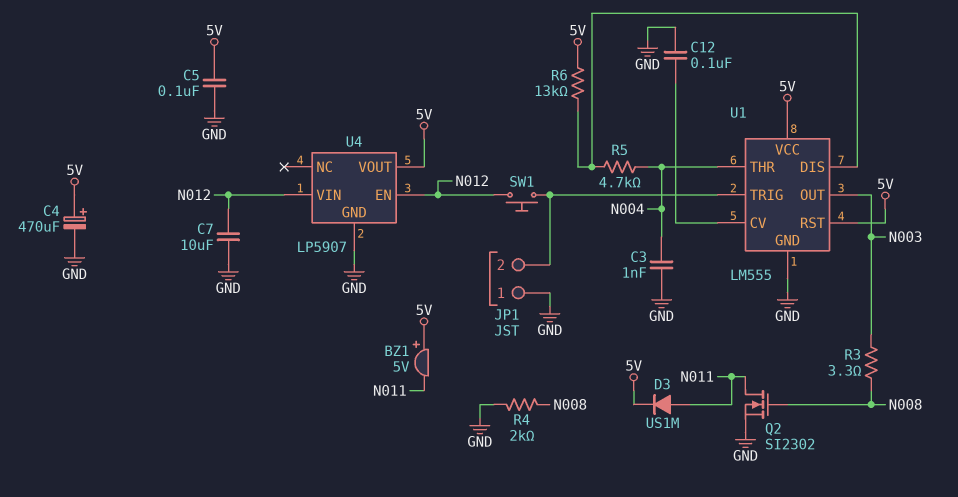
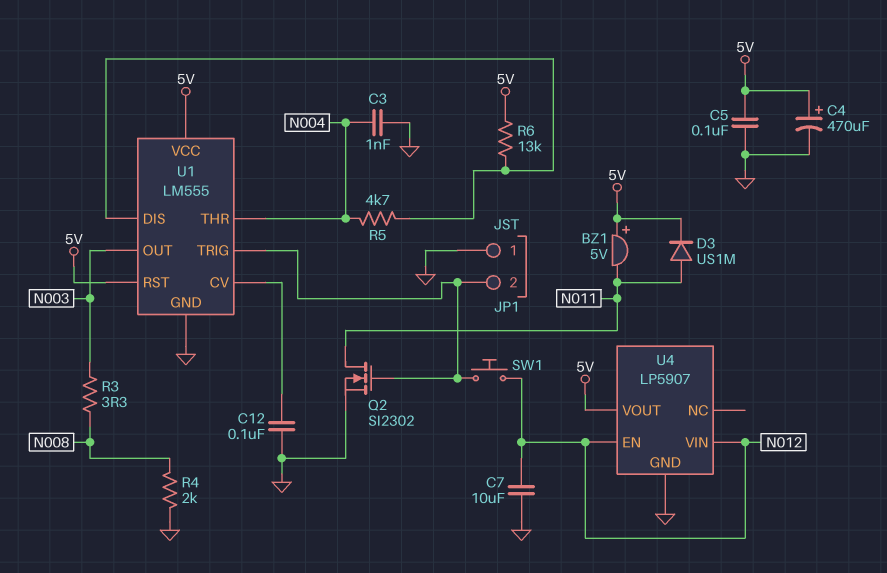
Q2: NMOS SI2302 (G N008, D N011, S GND) -> NMOS SI2302 (G JP1/2, D N011, S GND)

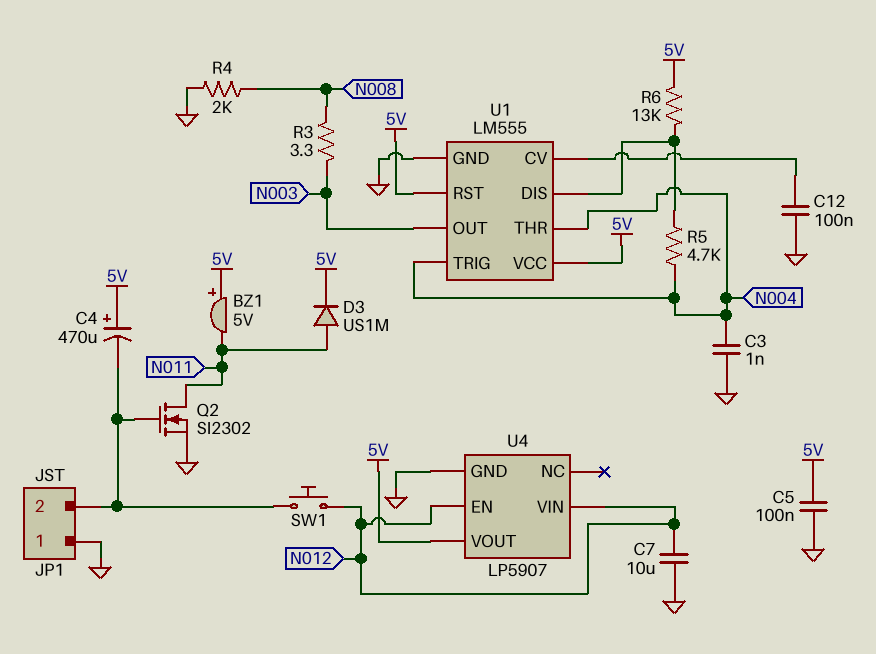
C4: 470uF (plus 5V, minus GND) -> 470uF (plus 5V, minus JP1/2)
U1 pin TRIG: JP1/2 -> N004

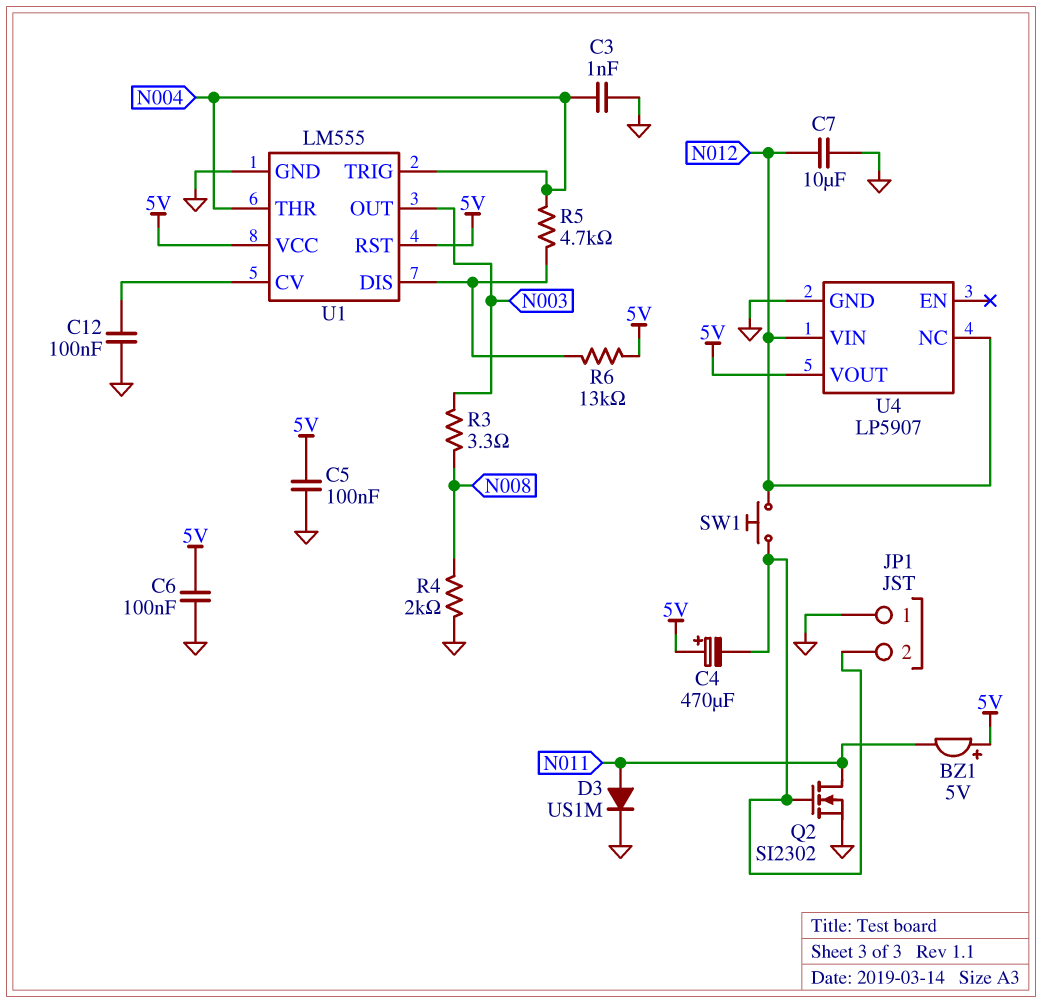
C6: none -> 100nF (5V, GND)
D3: diode US1M (A N011, K 5V) -> diode US1M (A N011, K GND)
U4 pin EN: N012 -> none
U4 pin NC: none -> N012

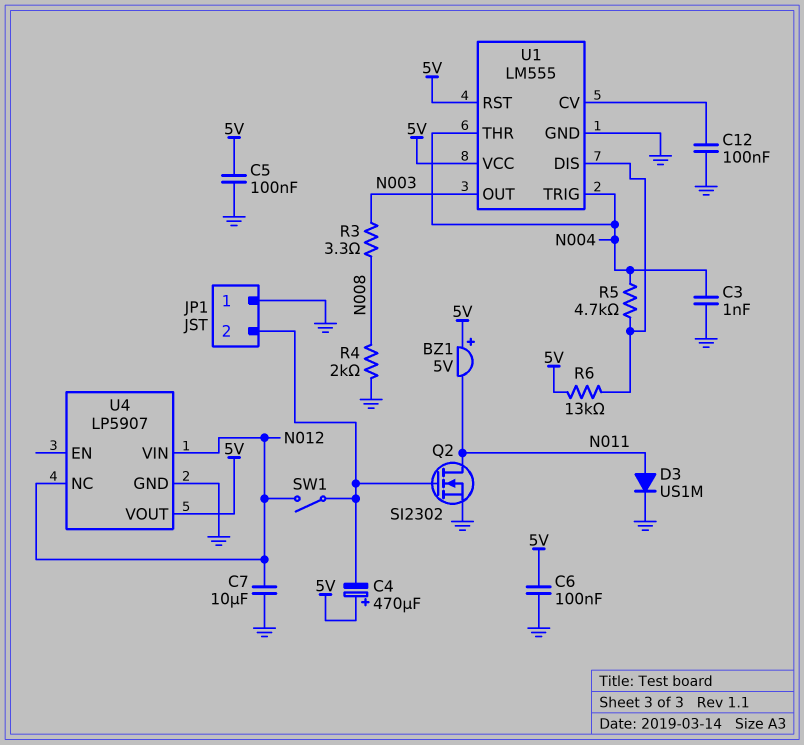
SW1: button (JP1/2, N012) -> switch (JP1/2, N012)

